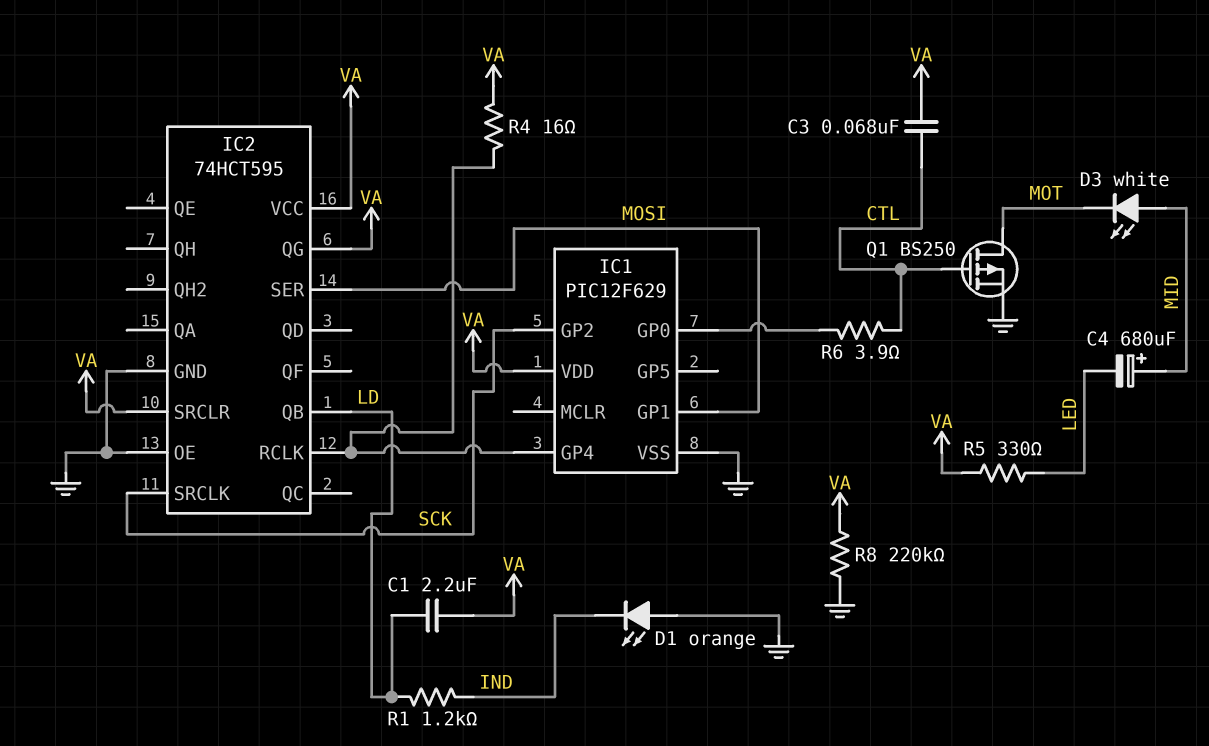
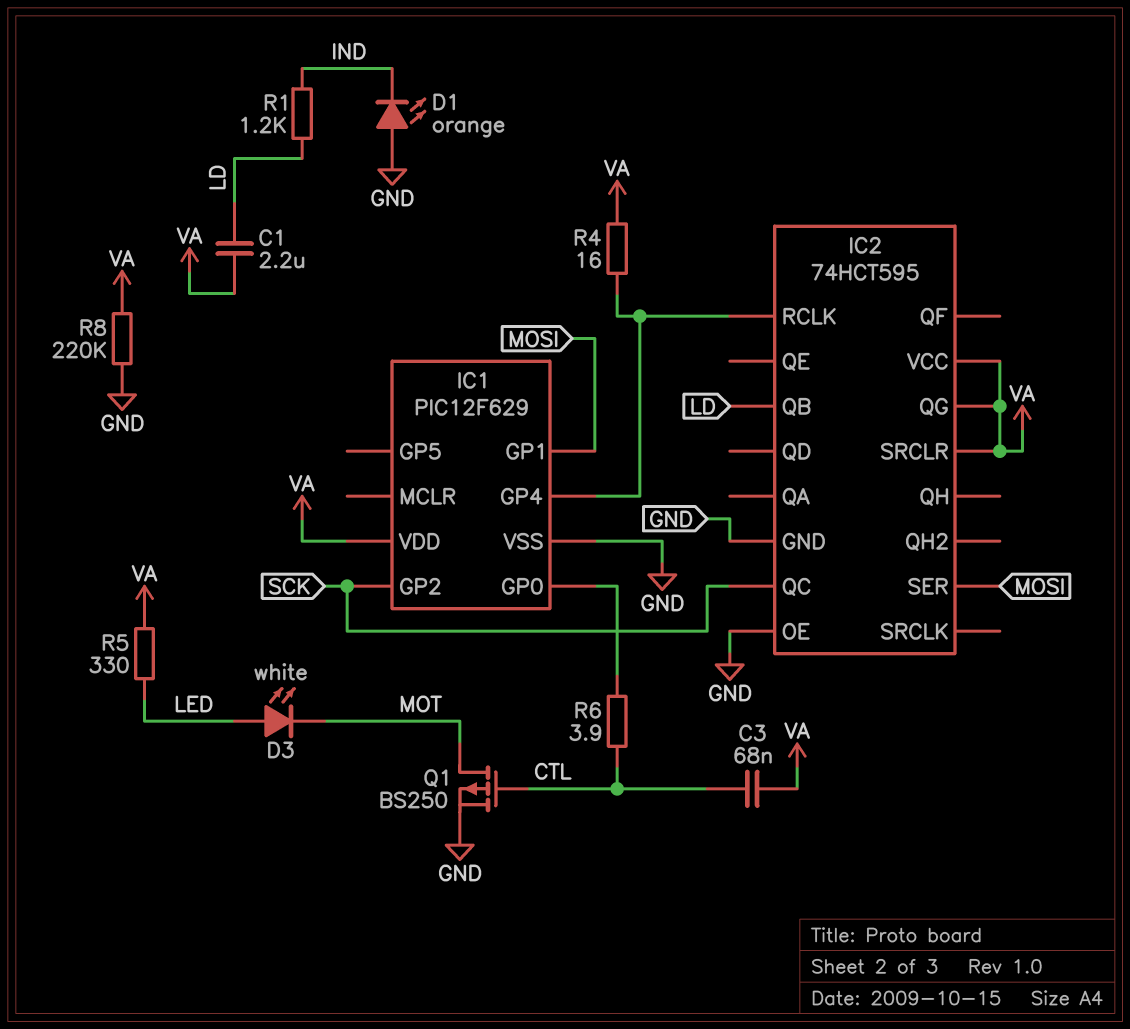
C4: 680uF (plus MID, minus LED) -> none
D3: LED white (A MID, K MOT) -> LED white (A LED, K MOT)
IC2 pin QC: none -> SCK
IC2 pin SRCLK: SCK -> none

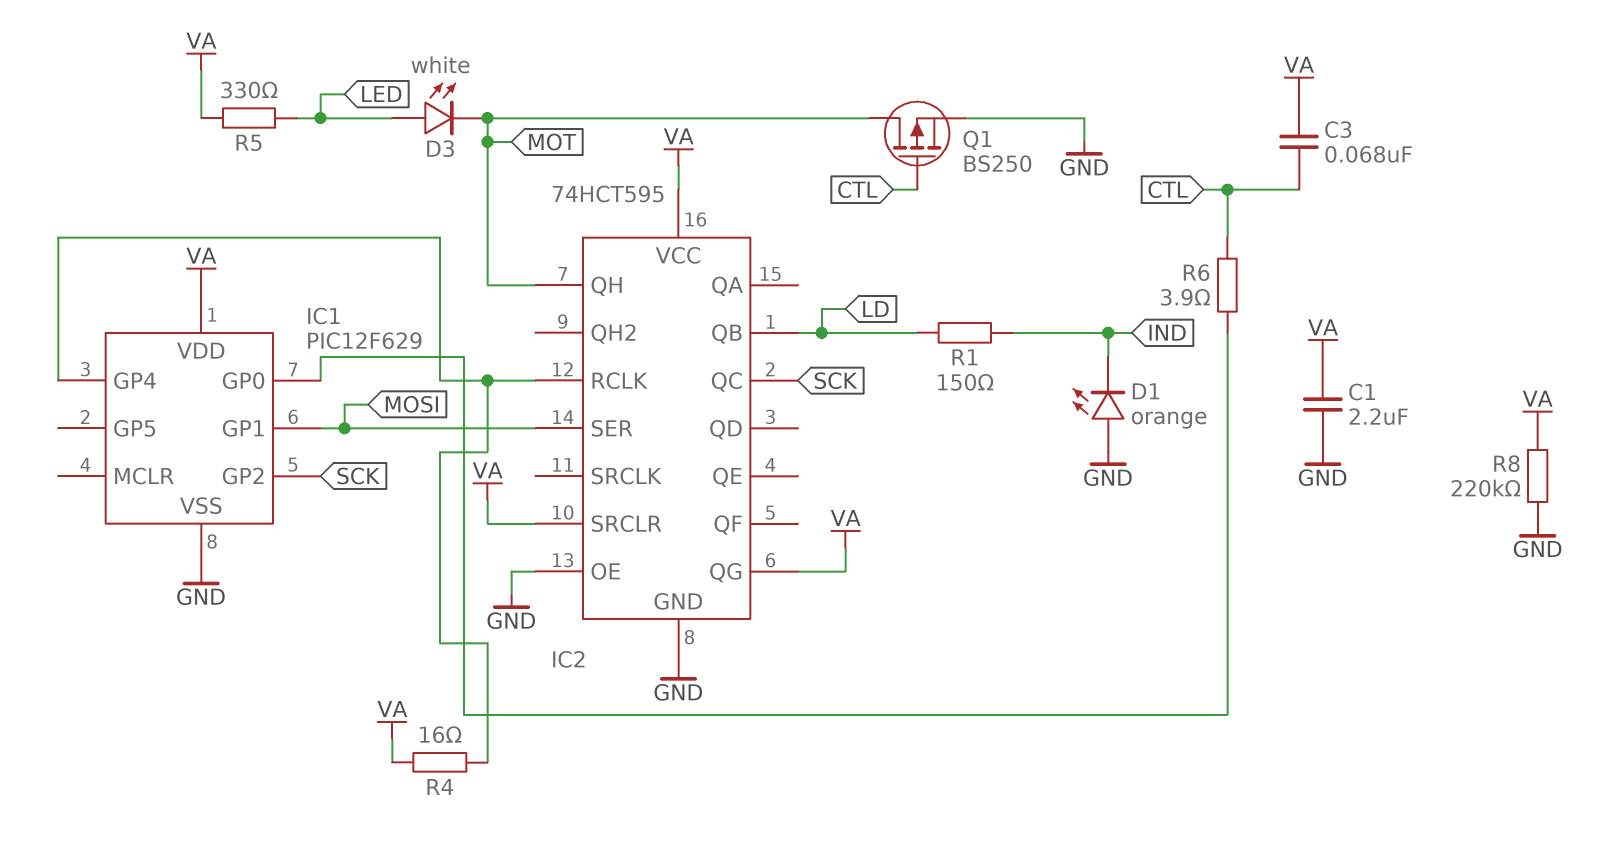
C1: 2.2uF (LD, VA) -> 2.2uF (GND, VA)
IC2 pin QH: none -> MOT
R1: 1.2k (IND, LD) -> 150 (IND, LD)

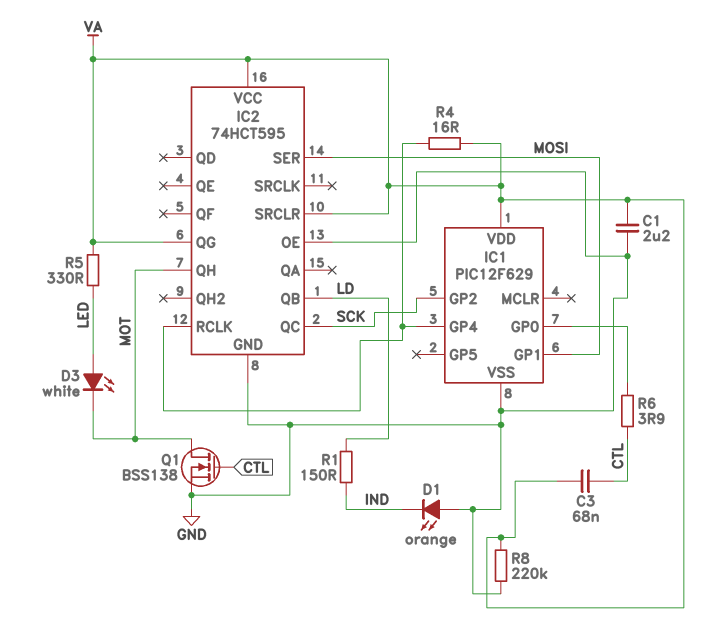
Q1: PMOS BS250 (G CTL, D MOT, S GND) -> NMOS BSS138 (G CTL, D MOT, S GND)

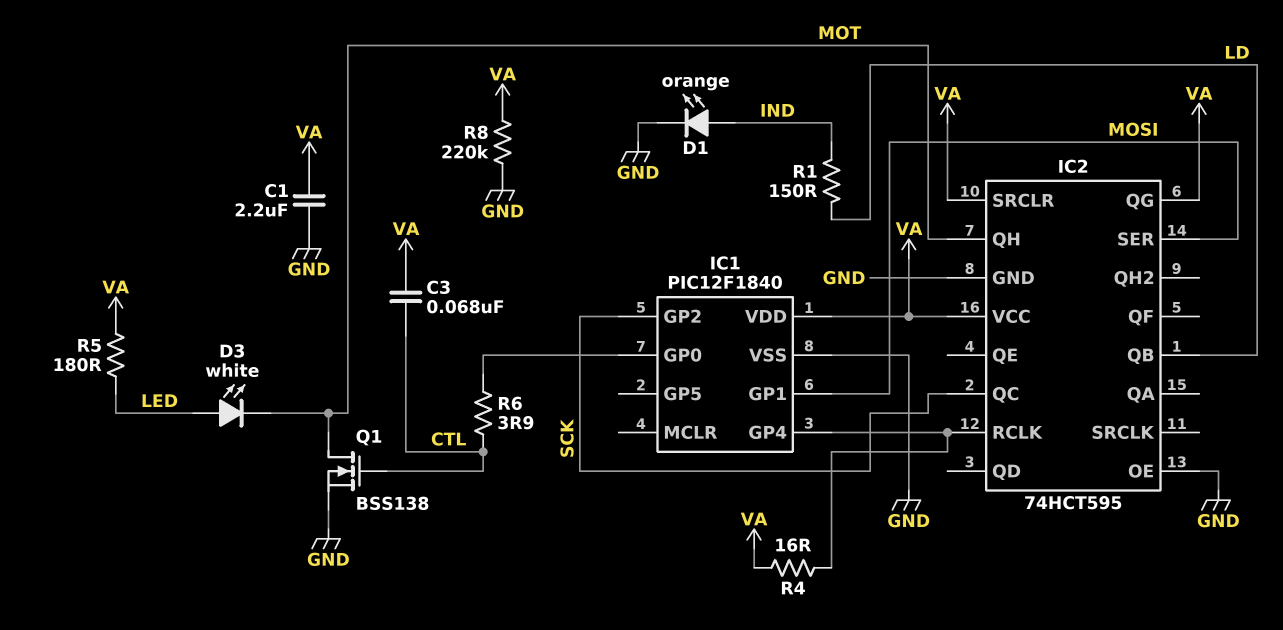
D1: LED orange (A GND, K IND) -> LED orange (A IND, K GND)
IC1: PIC12F629 -> PIC12F1840
R5: 330 (LED, VA) -> 180 (LED, VA)

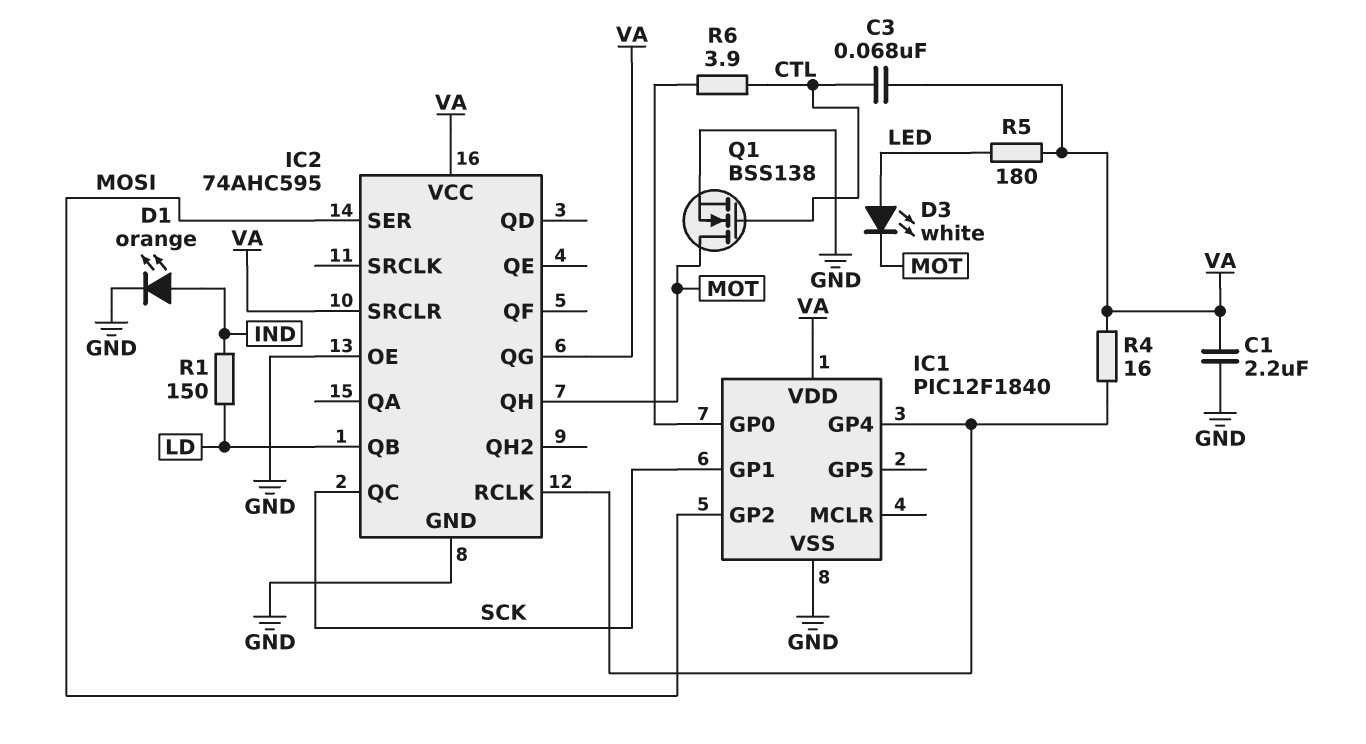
IC1 pin GP1: MOSI -> SCK
IC1 pin GP2: SCK -> MOSI
IC2: 74HCT595 -> 74AHC595
R8: 220k (GND, VA) -> none

